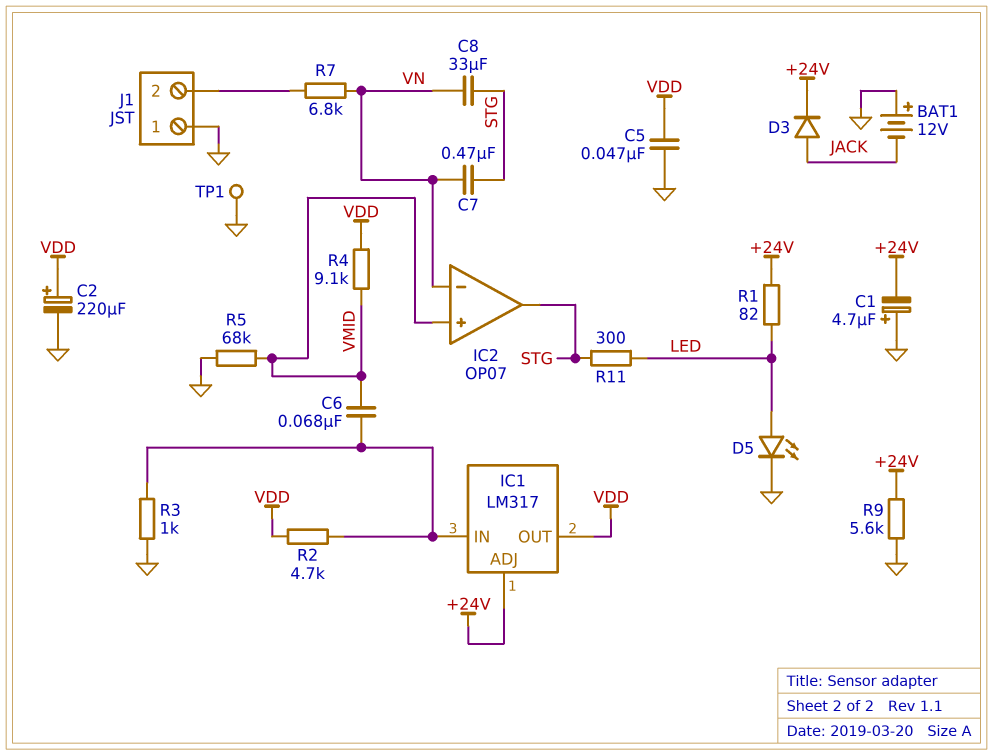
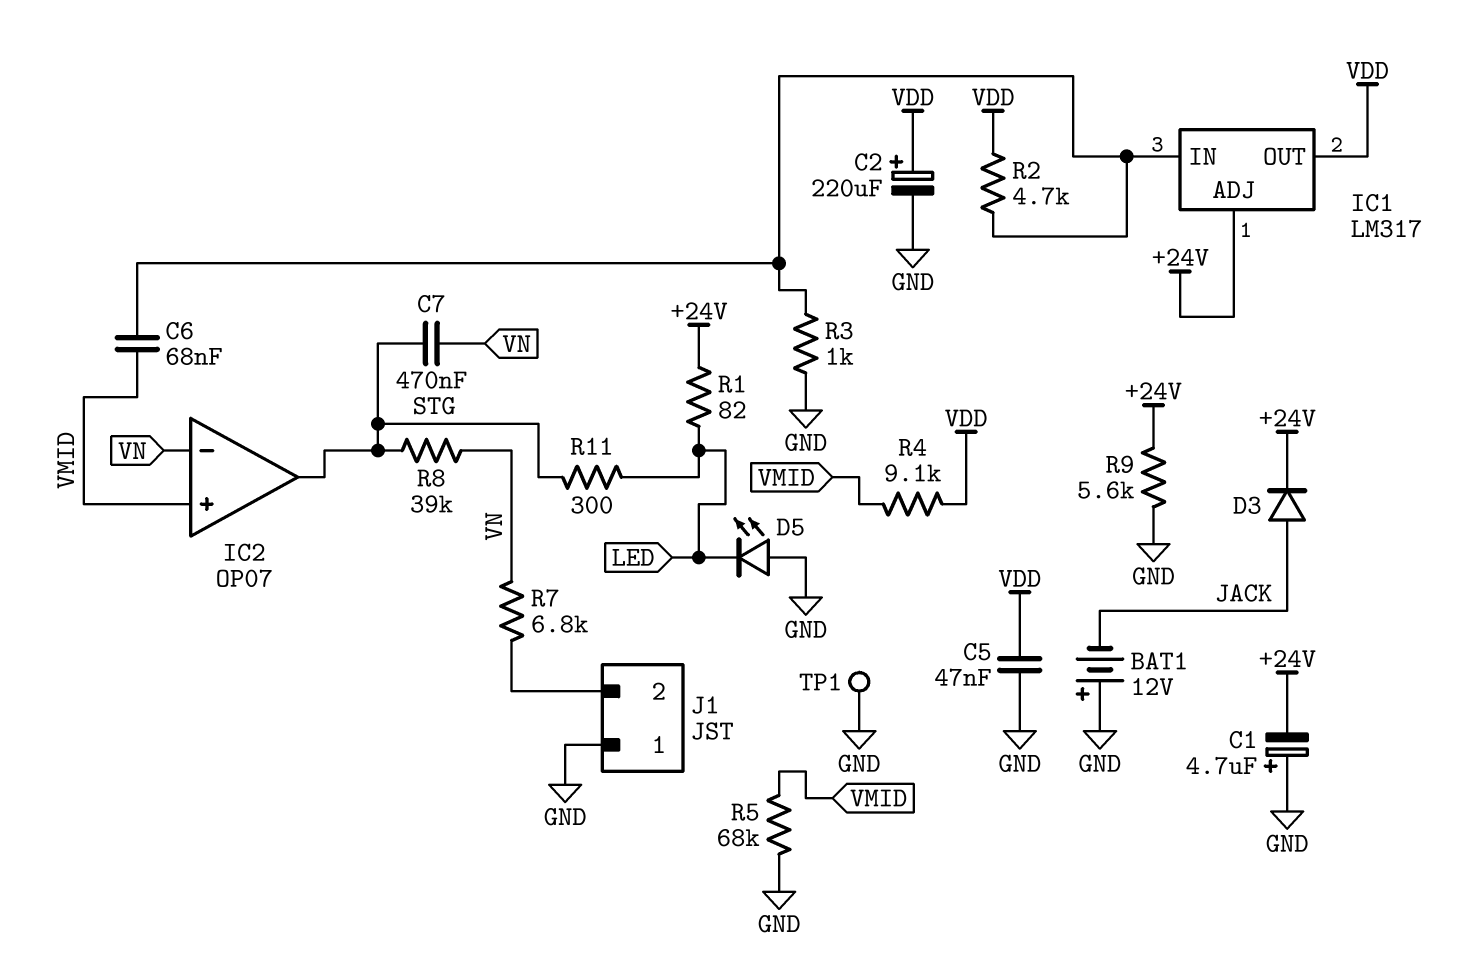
C8: 33uF (STG, VN) -> none
D5: LED (A LED, K GND) -> LED (A GND, K LED)
R8: none -> 39k (STG, VN)

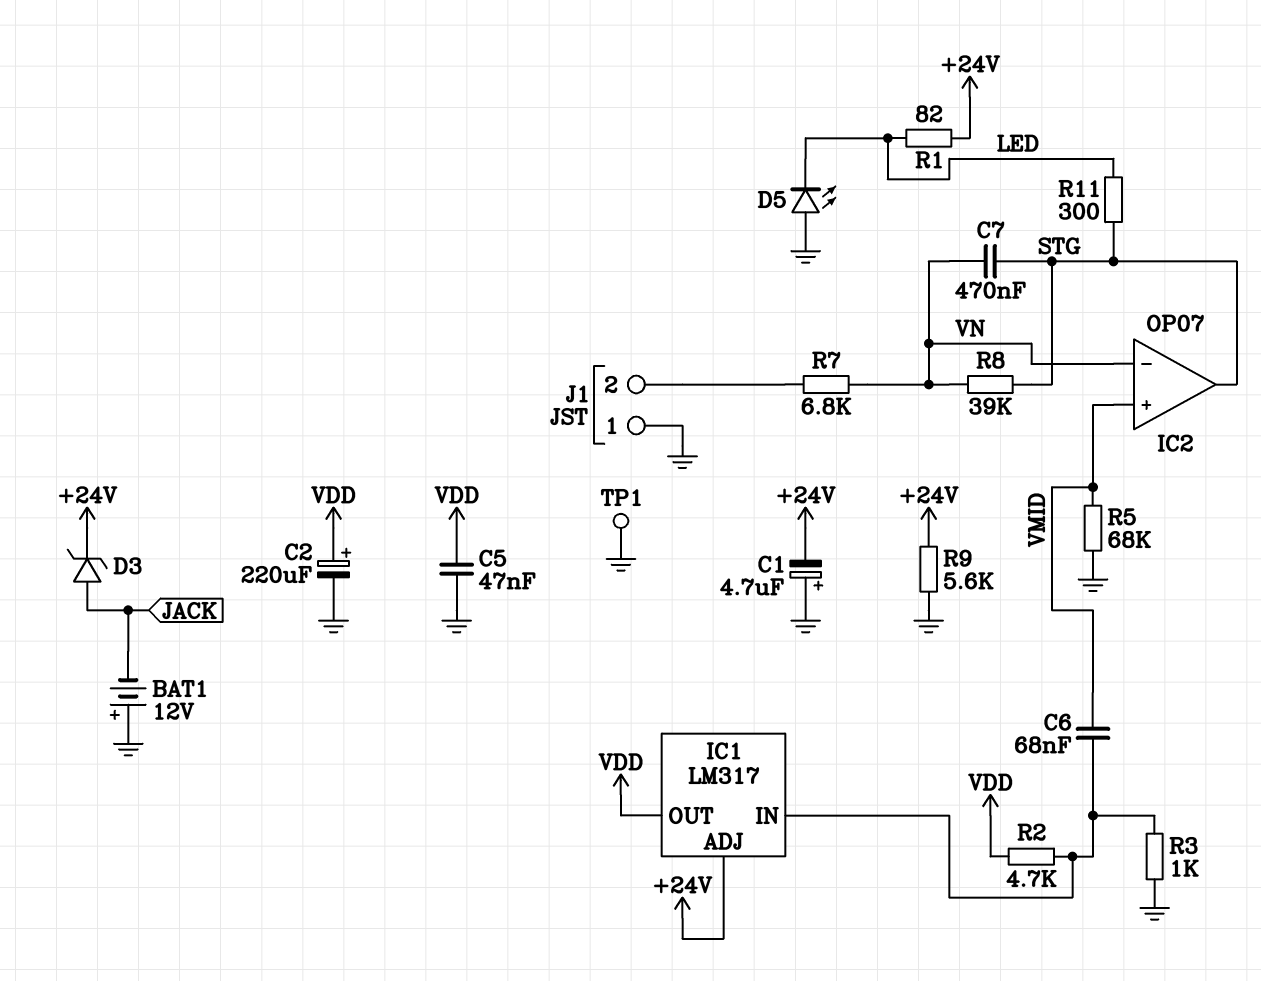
D3: diode (A JACK, K +24V) -> zener (A JACK, K +24V)
R4: 9.1k (VDD, VMID) -> none

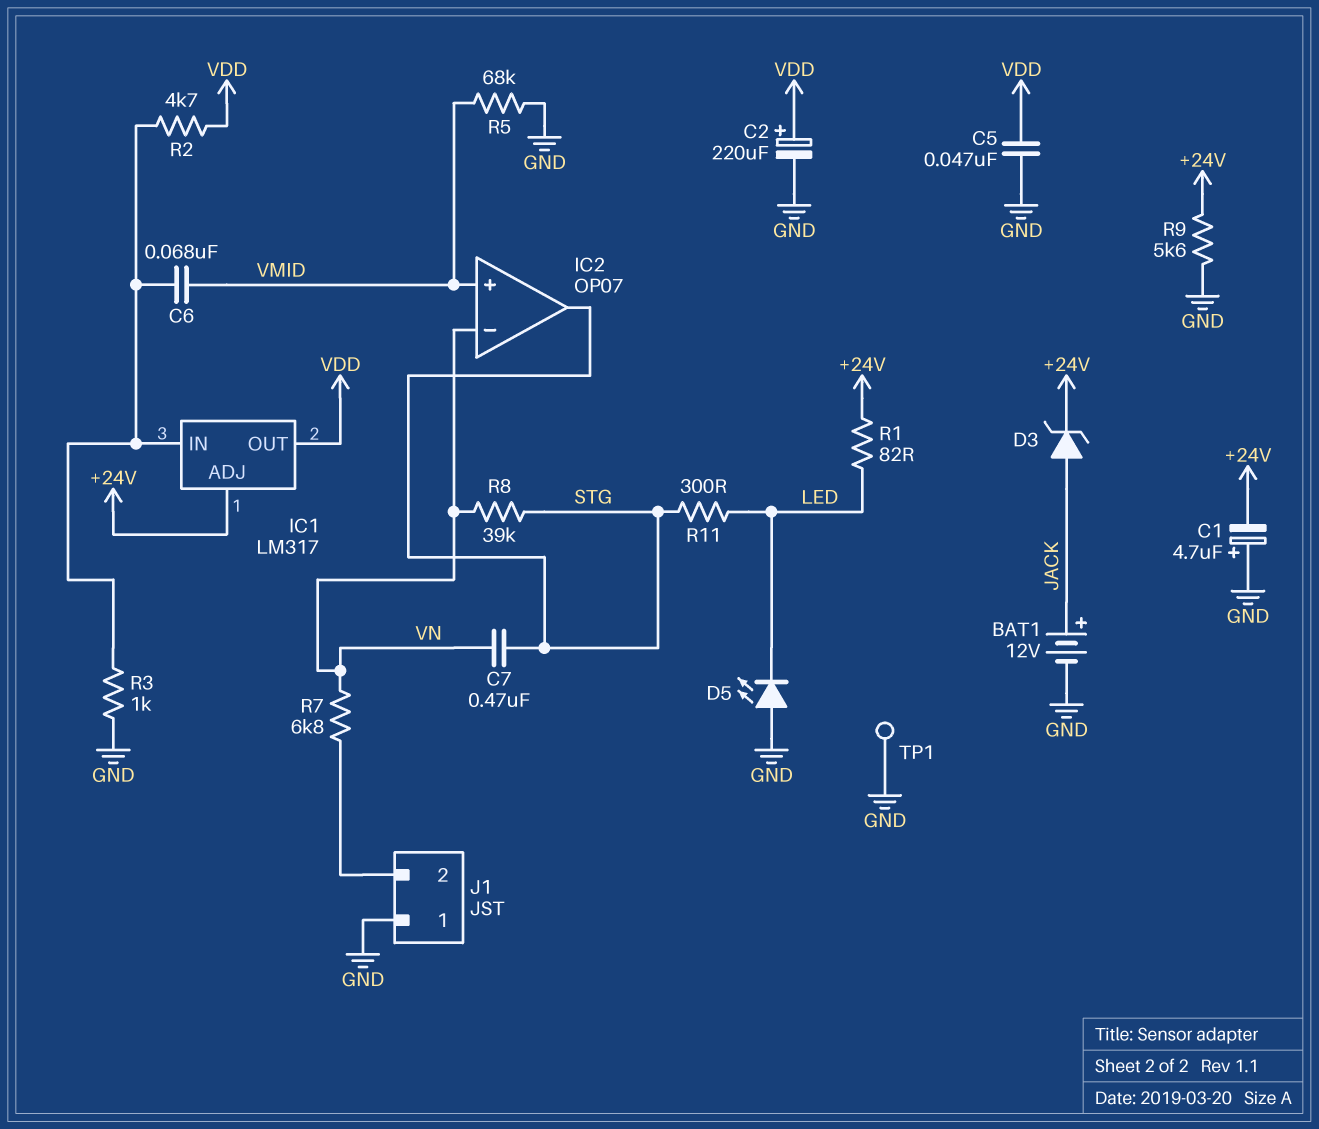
BAT1: 12V (plus GND, minus JACK) -> 12V (plus JACK, minus GND)

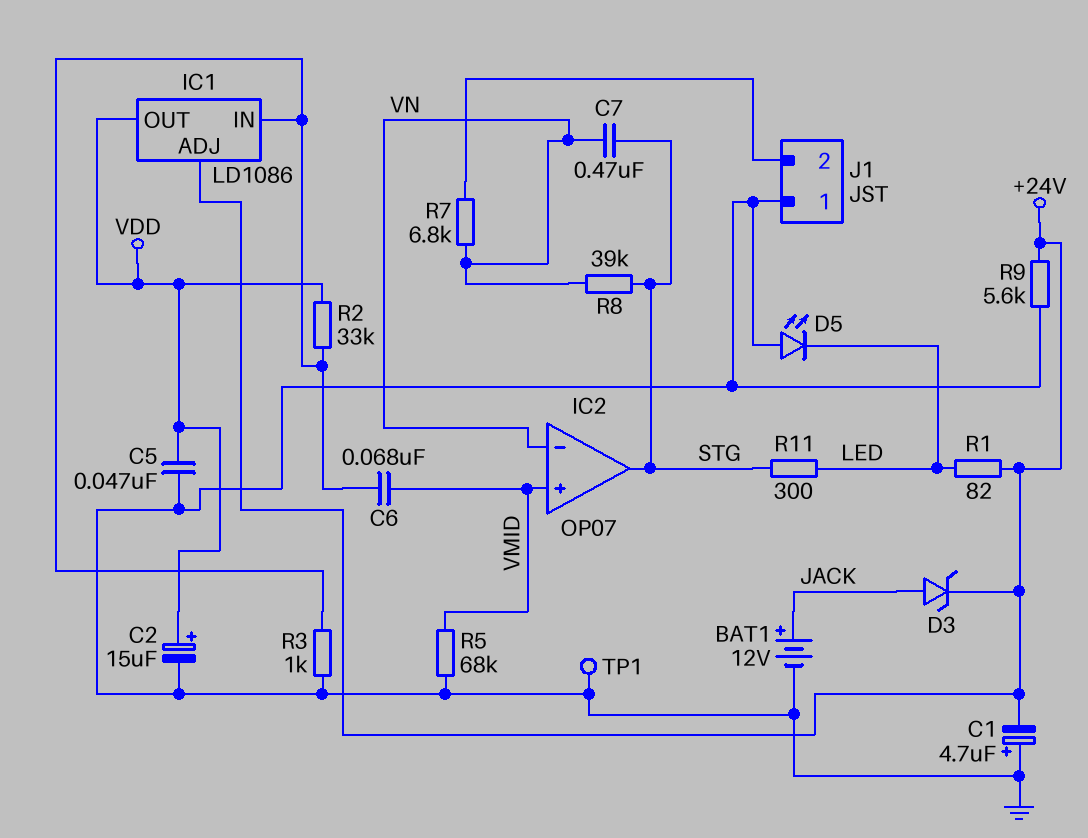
C2: 220uF (plus VDD, minus GND) -> 15uF (plus VDD, minus GND)
IC1: LM317 -> LD1086
R2: 4.7k (IC1/IN, VDD) -> 33k (IC1/IN, VDD)

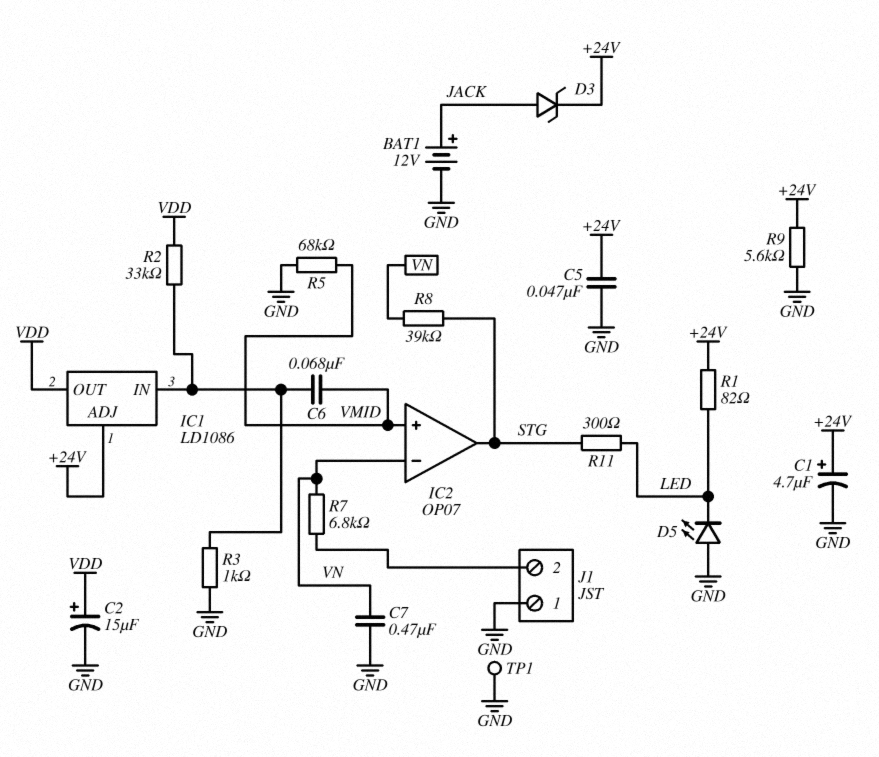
C1: 4.7uF (plus GND, minus +24V) -> 4.7uF (plus +24V, minus GND)
C5: 47nF (GND, VDD) -> 47nF (+24V, GND)
C7: 470nF (STG, VN) -> 470nF (GND, VN)

